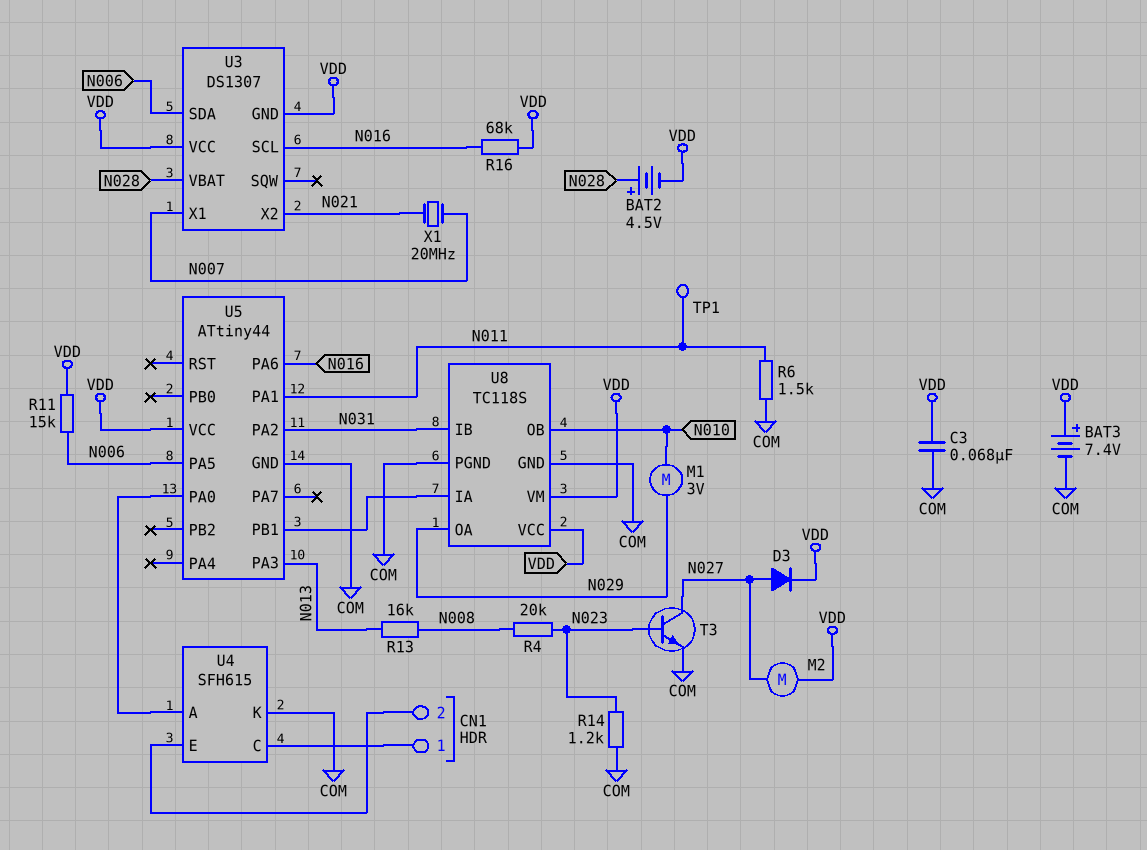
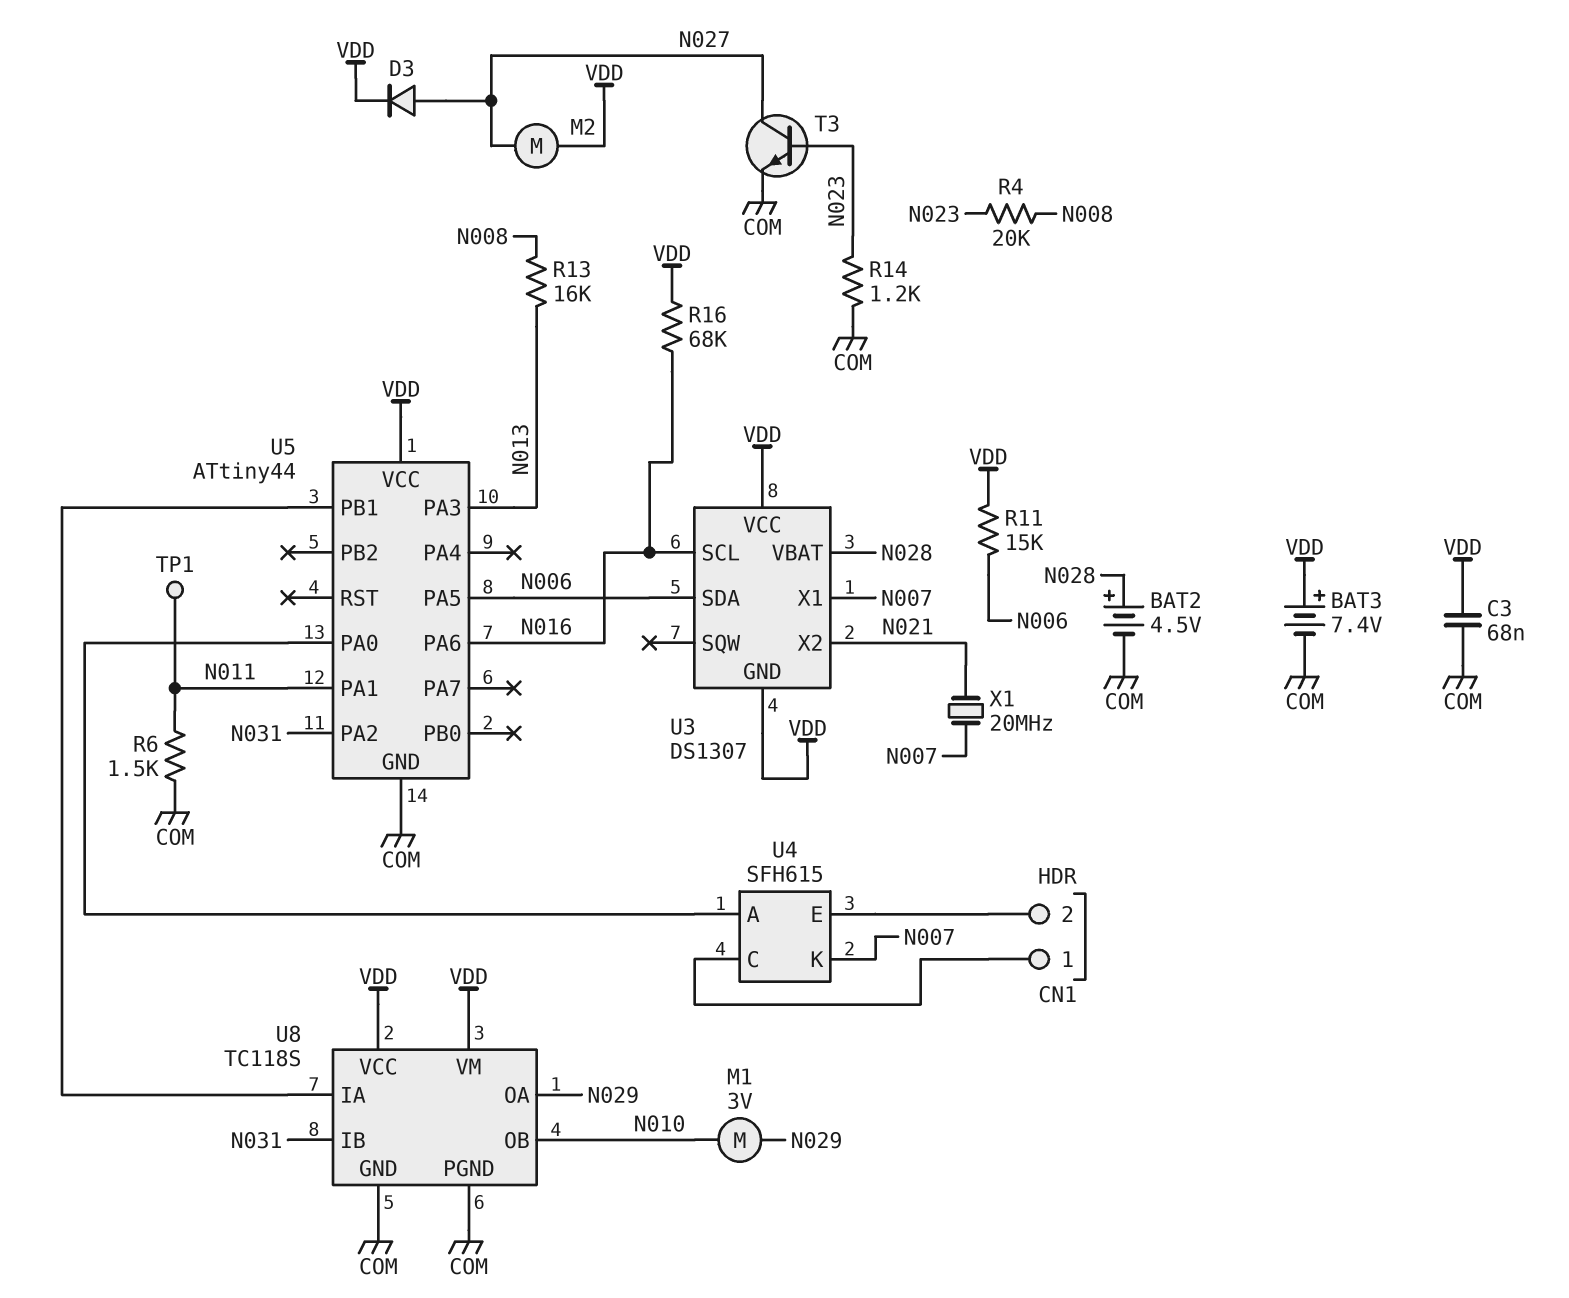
BAT2: 4.5V (plus N028, minus VDD) -> 4.5V (plus N028, minus COM)
U4 pin K: COM -> N007

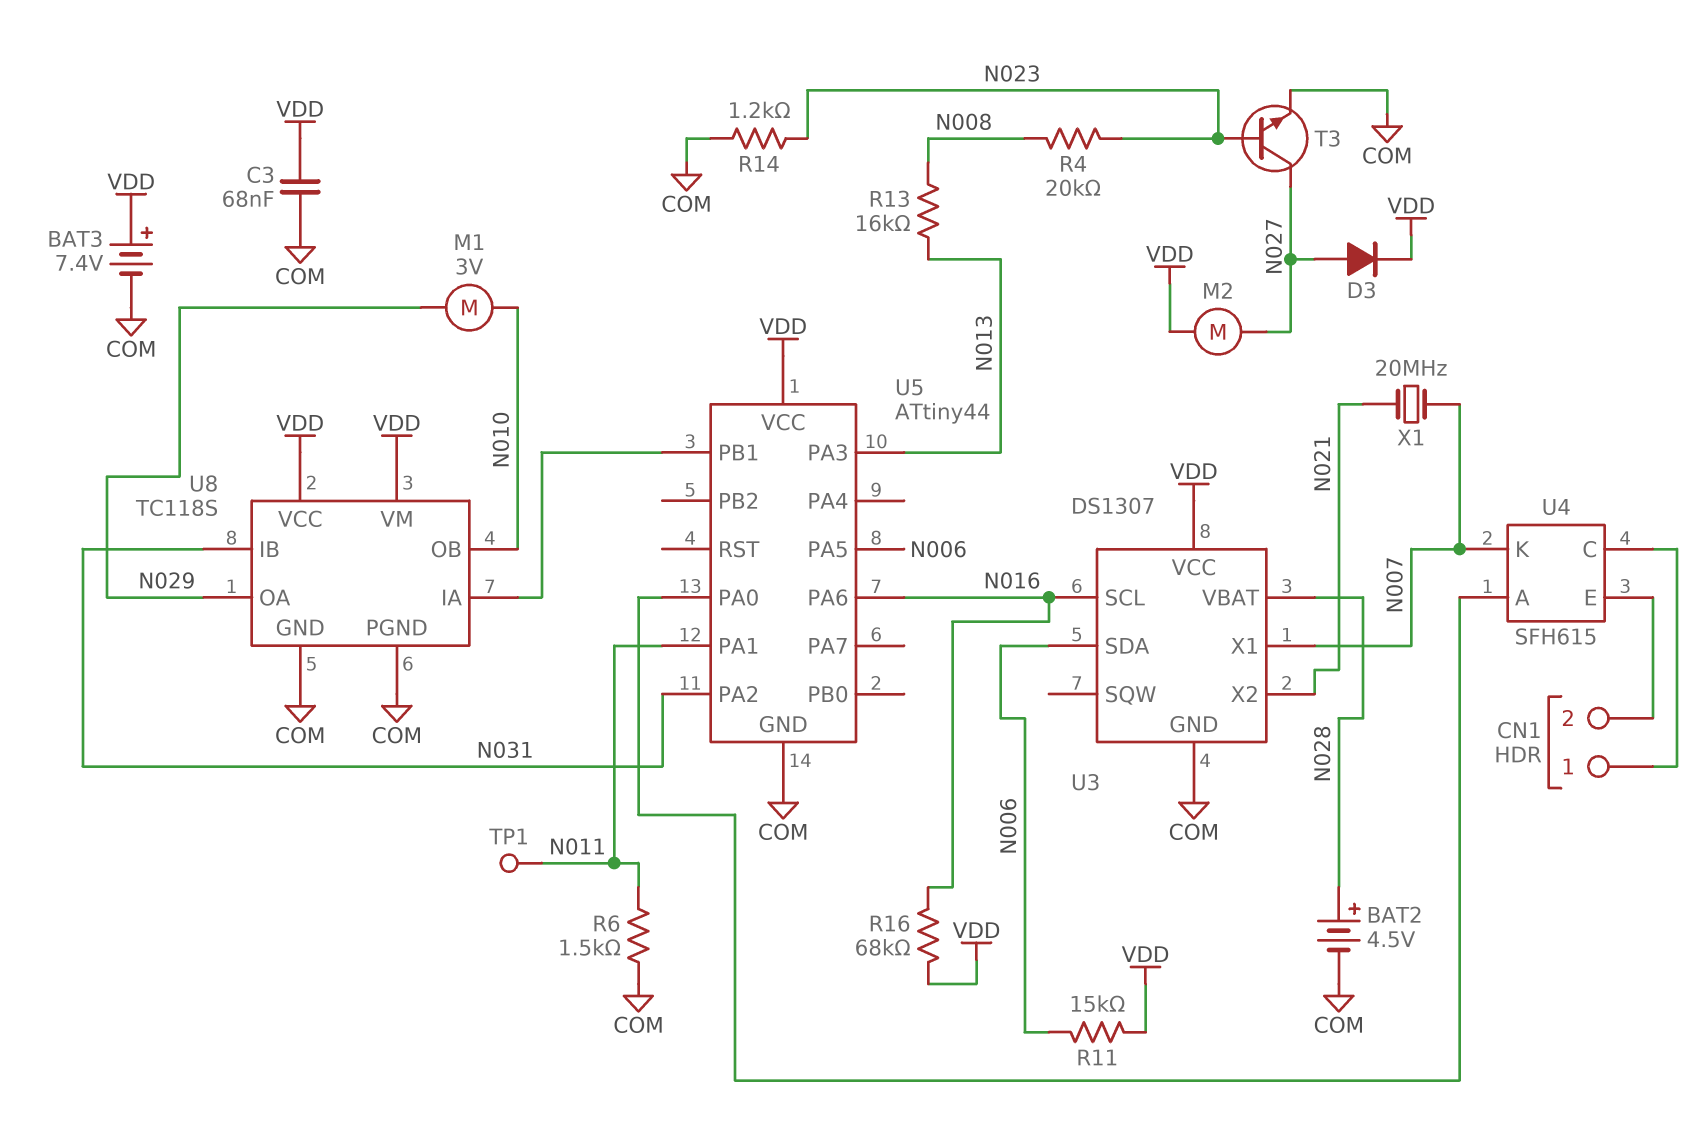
U3 pin GND: VDD -> COM

